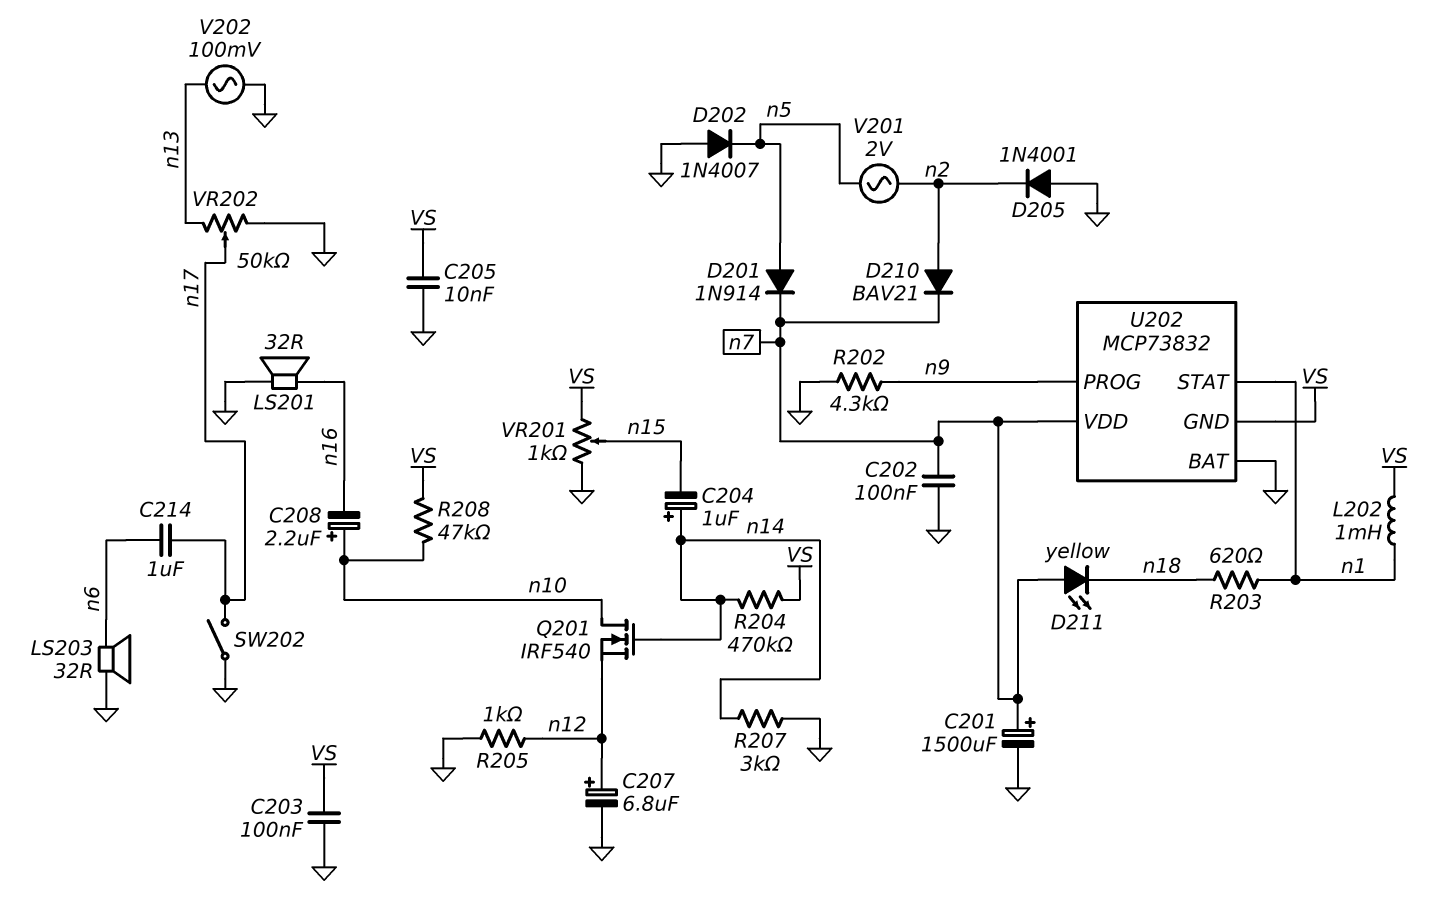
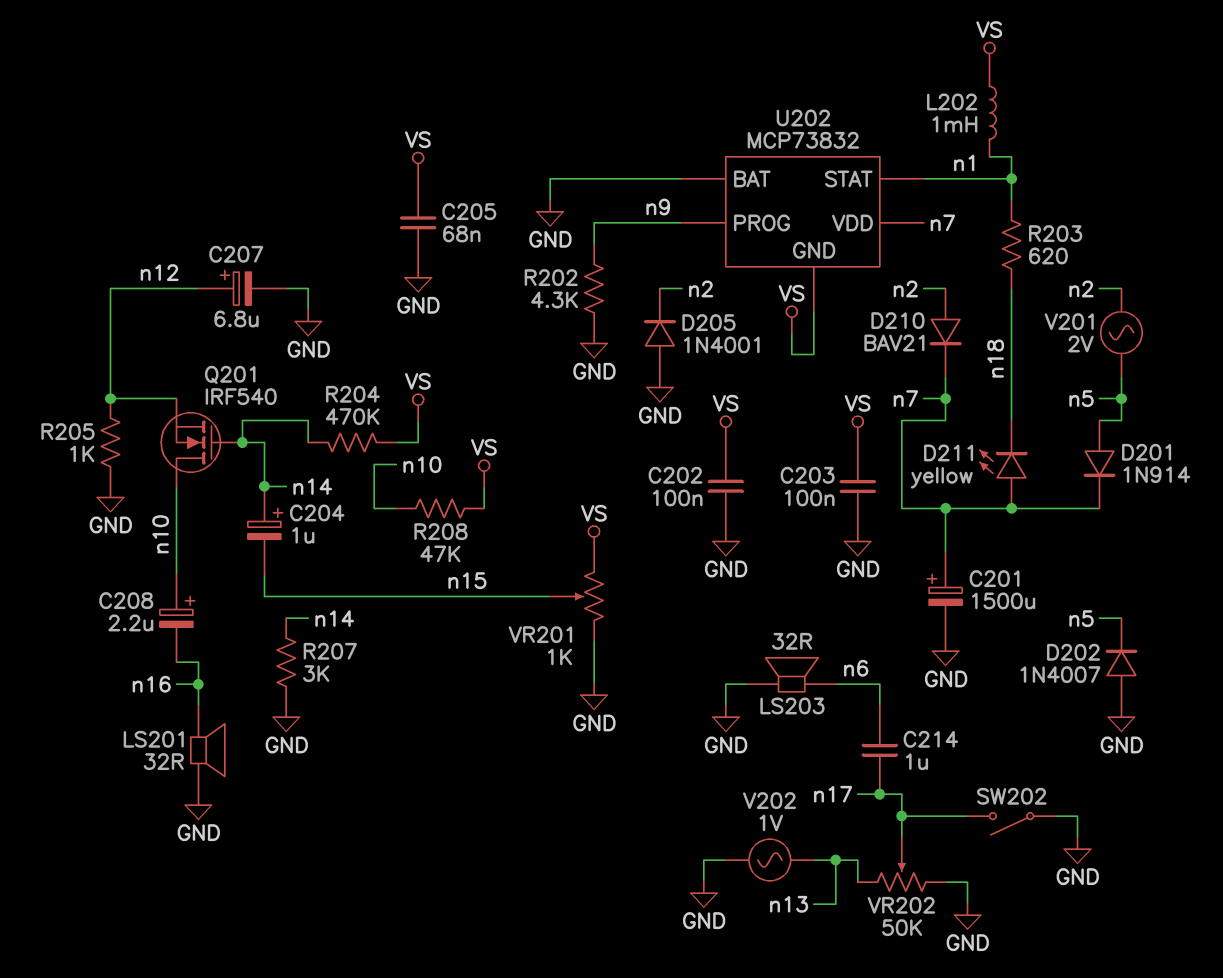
C202: 100nF (GND, n7) -> 100nF (GND, VS)
C205: 10nF (GND, VS) -> 68nF (GND, VS)
V202: AC 100mV (GND, n13) -> AC 1V (GND, n13)

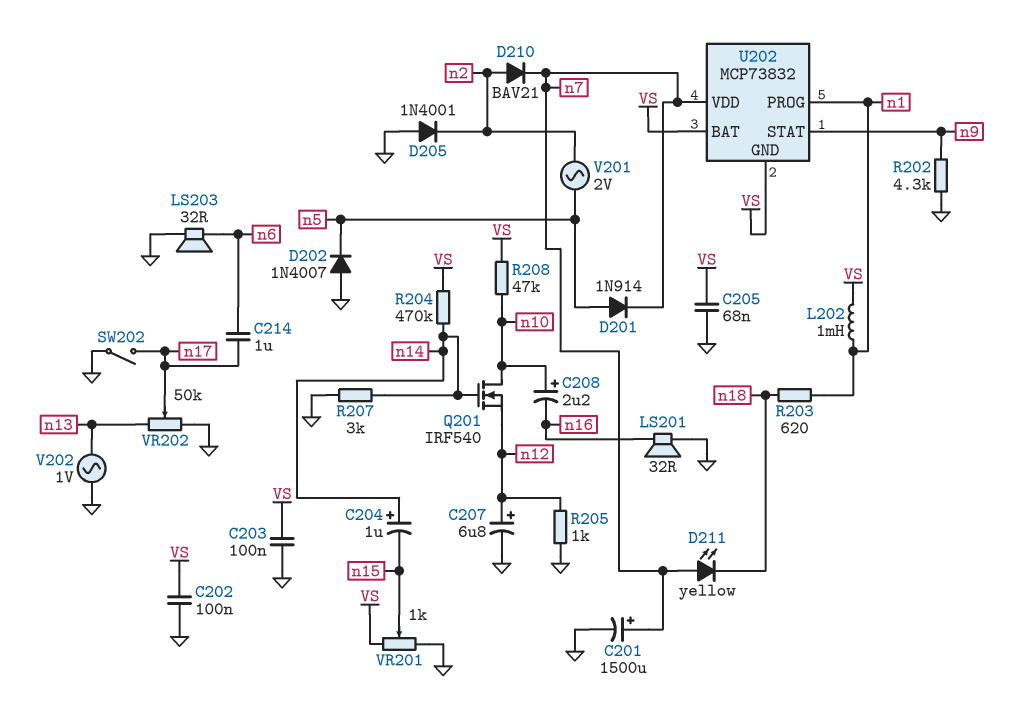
U202 pin BAT: GND -> VS
U202 pin PROG: n9 -> n1
U202 pin STAT: n1 -> n9

